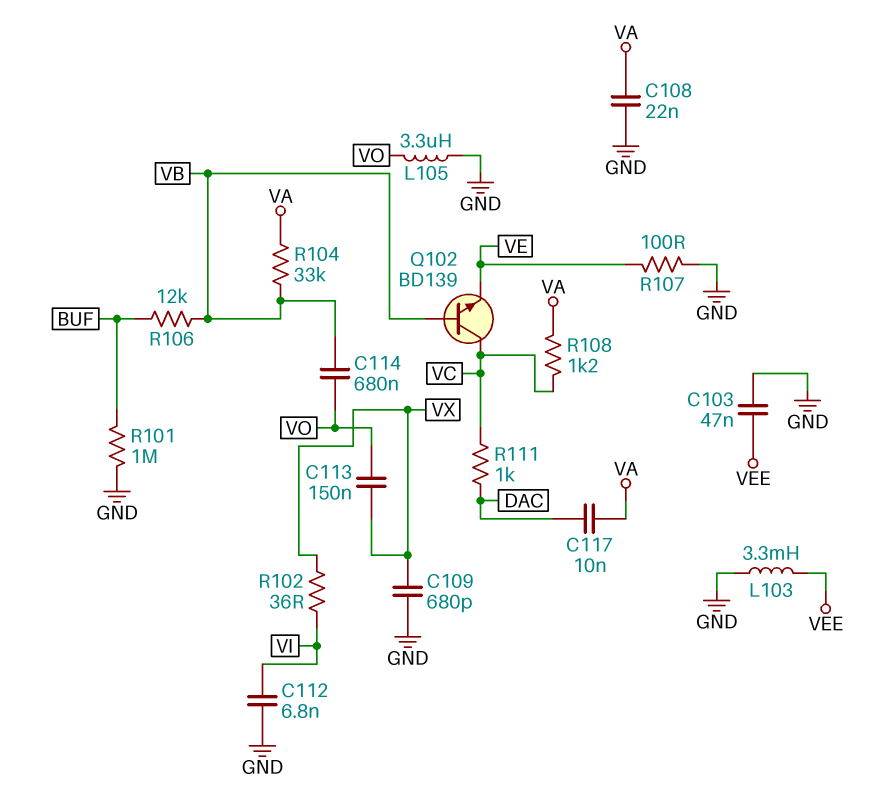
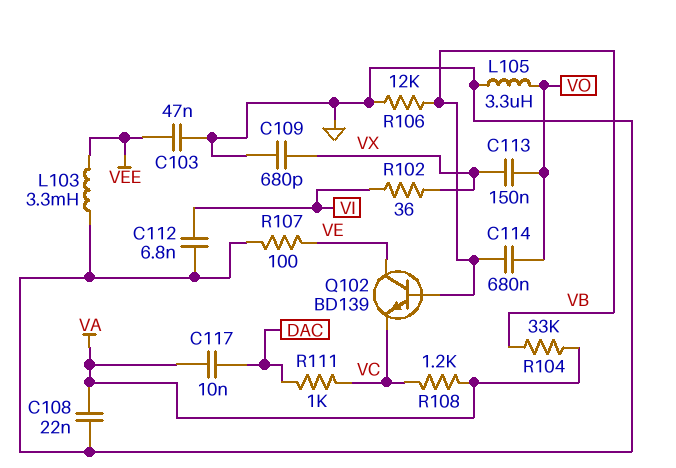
Q102: NPN BD139 (B VB, C VC, E VE) -> NPN BD139 (B VB, C VE, E VC)
R101: 1M (BUF, GND) -> none
R106: 12k (BUF, VB) -> 12k (GND, VB)

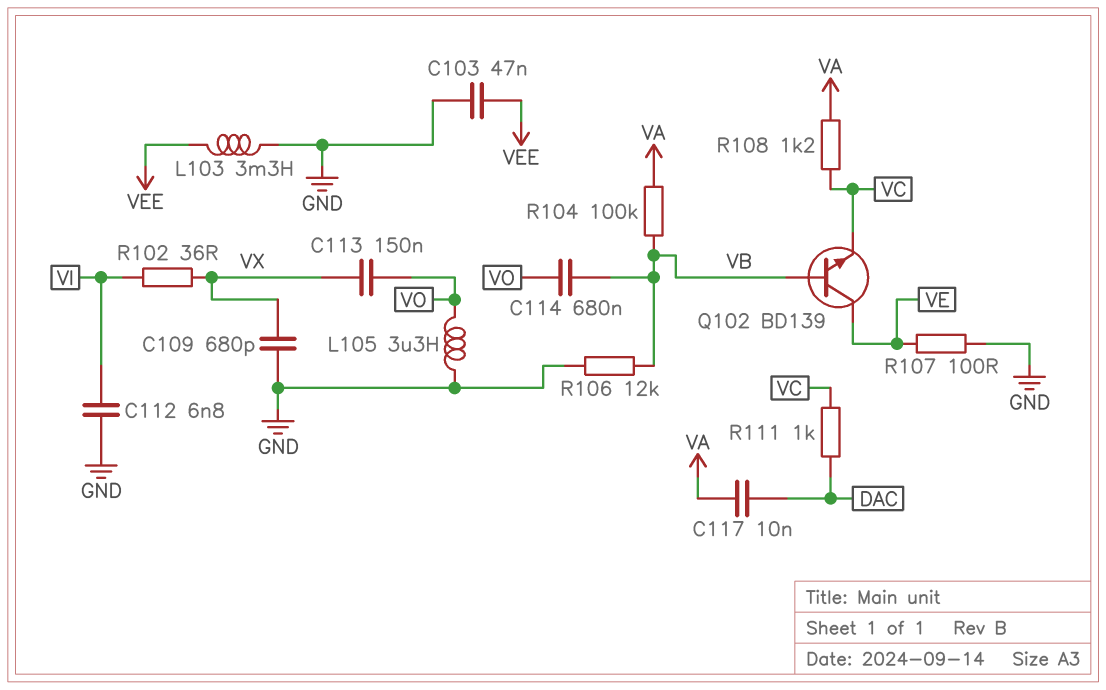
C108: 22nF (GND, VA) -> none
R104: 33k (VA, VB) -> 100k (VA, VB)

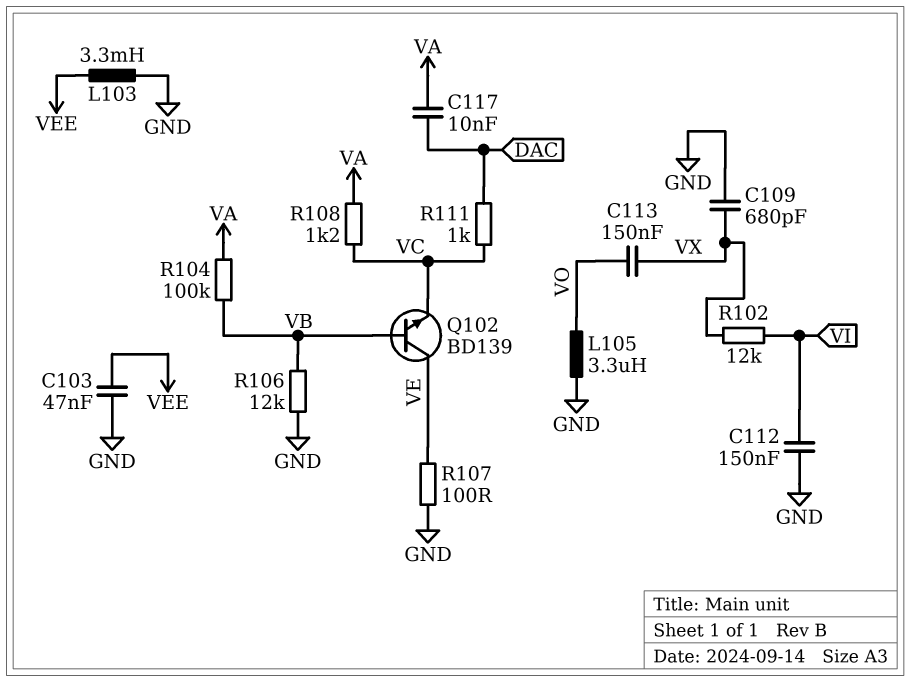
C112: 6.8nF (GND, VI) -> 150nF (GND, VI)
C114: 680nF (VB, VO) -> none
R102: 36 (VI, VX) -> 12k (VI, VX)

